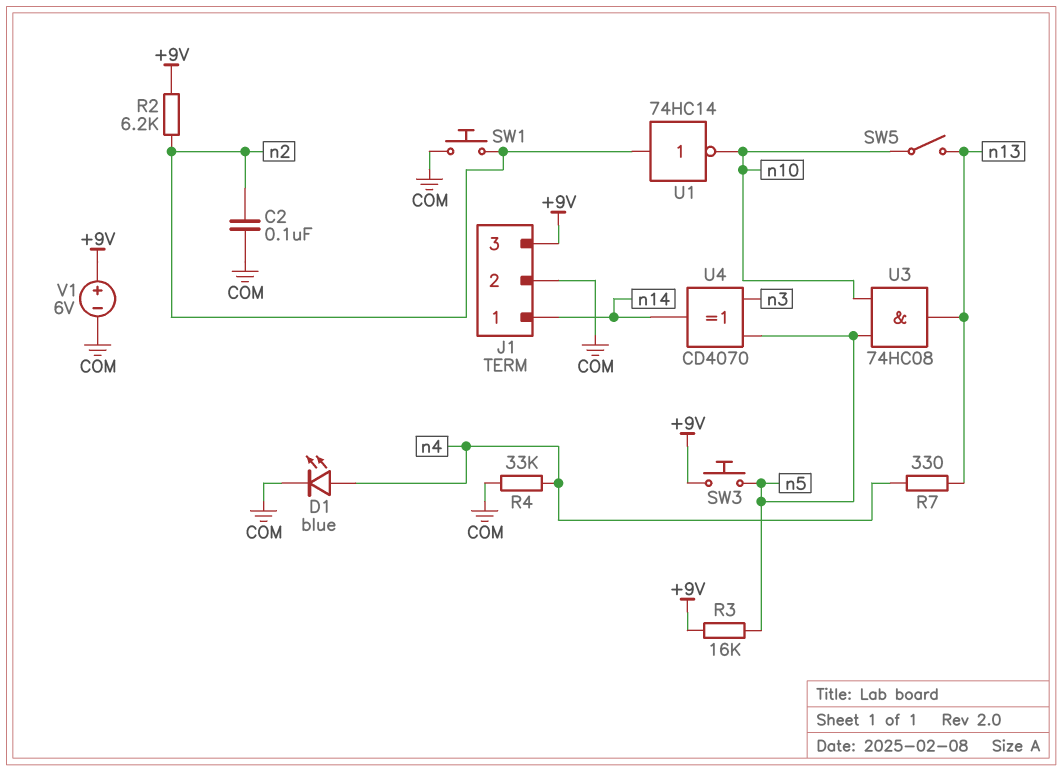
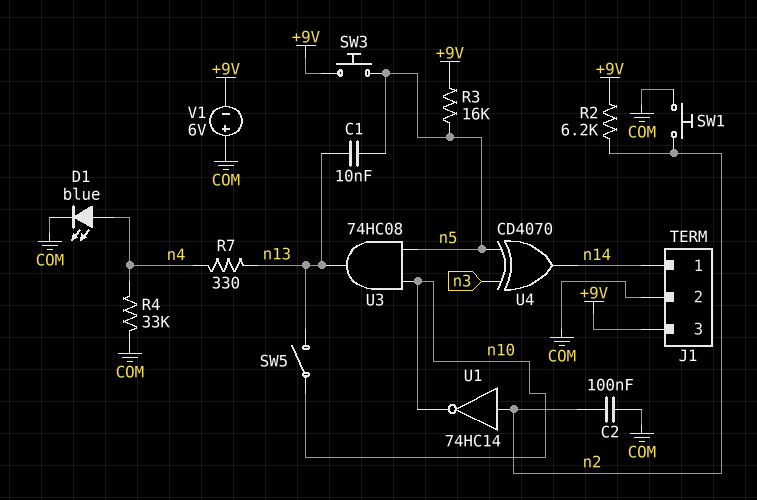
C1: none -> 10nF (n5, n13)
V1: 6V (plus +9V, minus COM) -> 6V (plus COM, minus +9V)

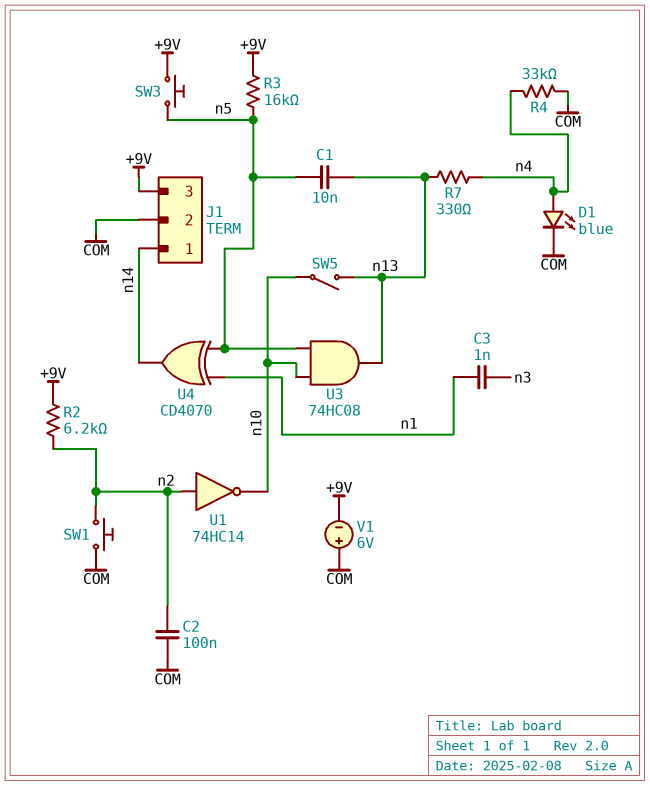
C3: none -> 1nF (n1, n3)
U4: XOR CD4070 (in n3, in n5, out n14) -> XOR CD4070 (in n1, in n5, out n14)

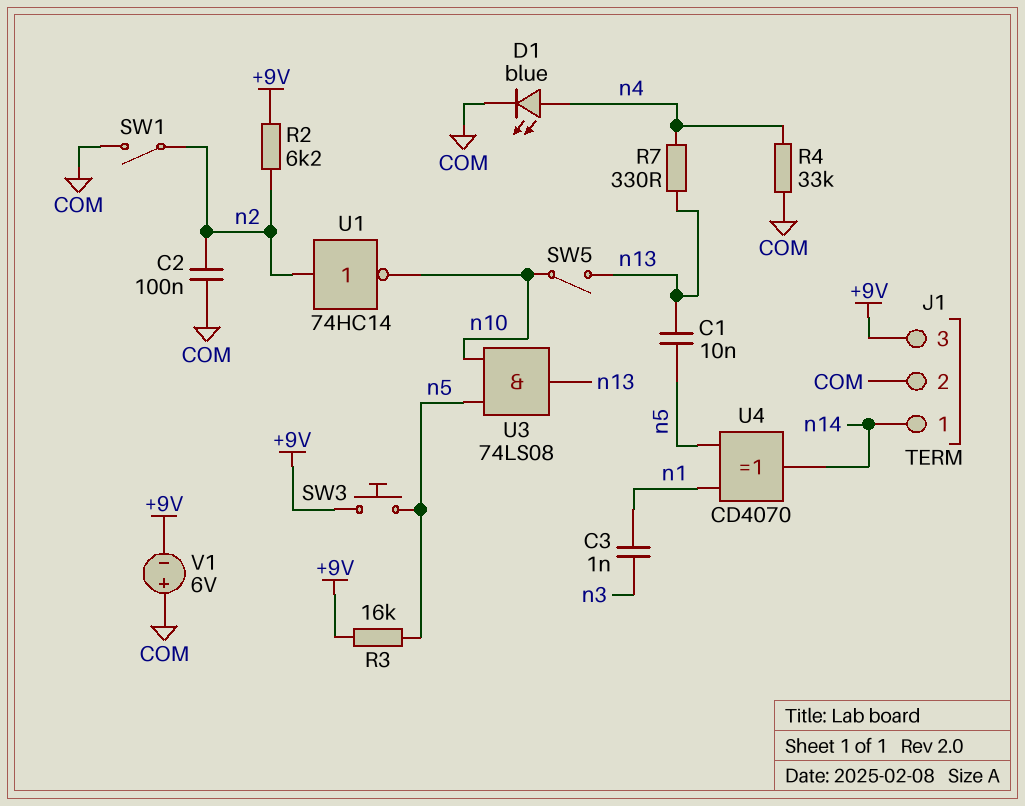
SW1: button (COM, n2) -> switch (COM, n2)
U3: AND 74HC08 (in n5, in n10, out n13) -> AND 74LS08 (in n5, in n10, out n13)

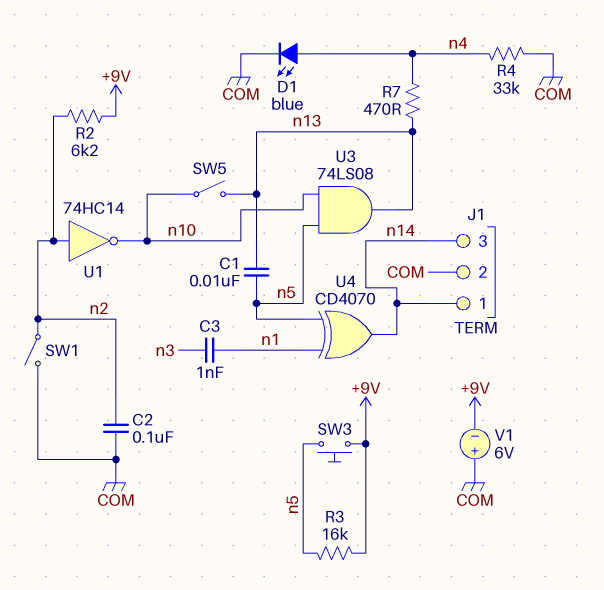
J1 pin 3: +9V -> n14
R7: 330 (n4, n13) -> 470 (n4, n13)

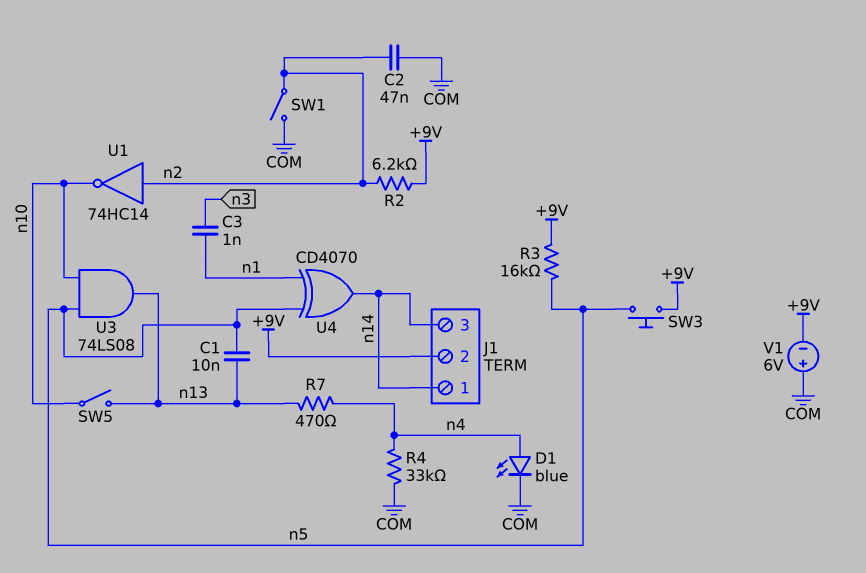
C2: 100nF (COM, n2) -> 47nF (COM, n2)
J1 pin 2: COM -> +9V

